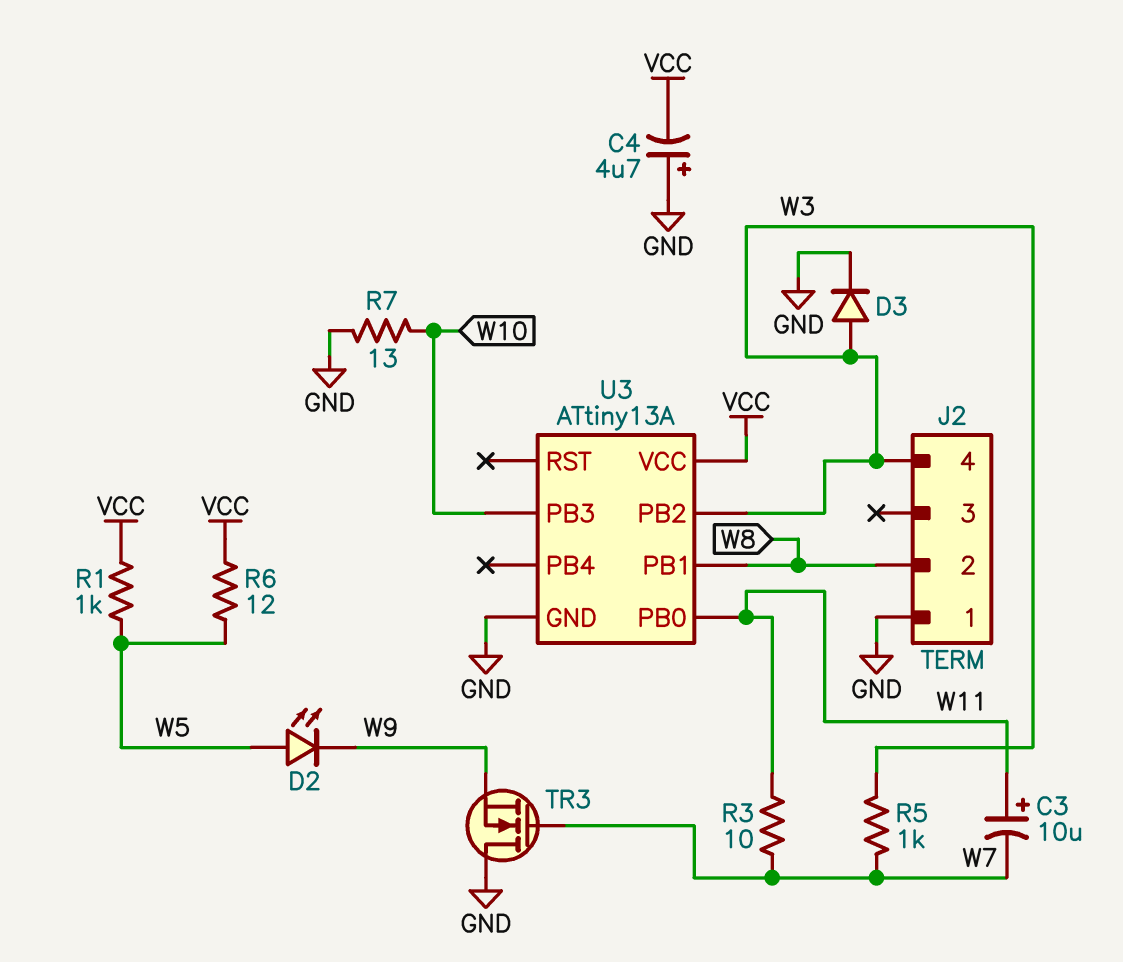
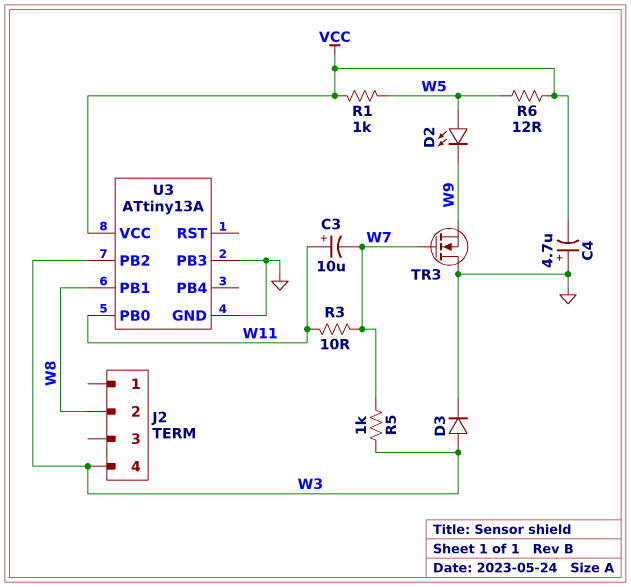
J2 pin 1: GND -> none
R7: 13 (GND, W10) -> none
U3 pin PB3: W10 -> GND

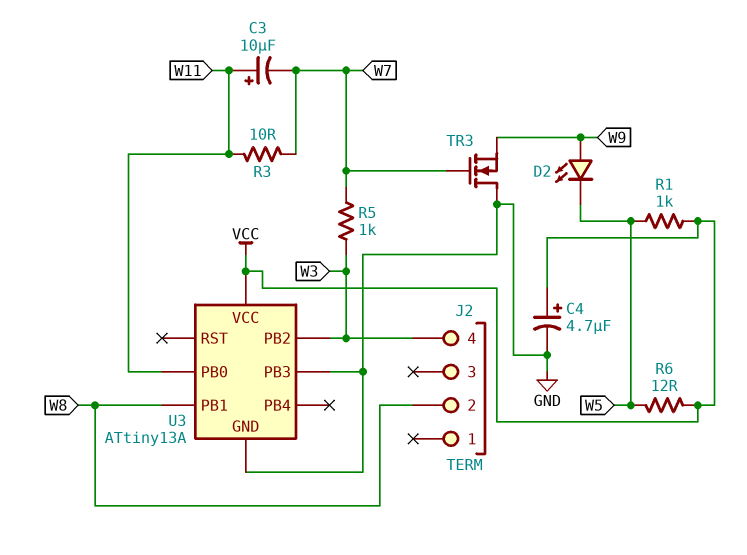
C4: 4.7uF (plus GND, minus VCC) -> 4.7uF (plus VCC, minus GND)
D2: LED (A W5, K W9) -> LED (A W9, K W5)
D3: diode (A W3, K GND) -> none

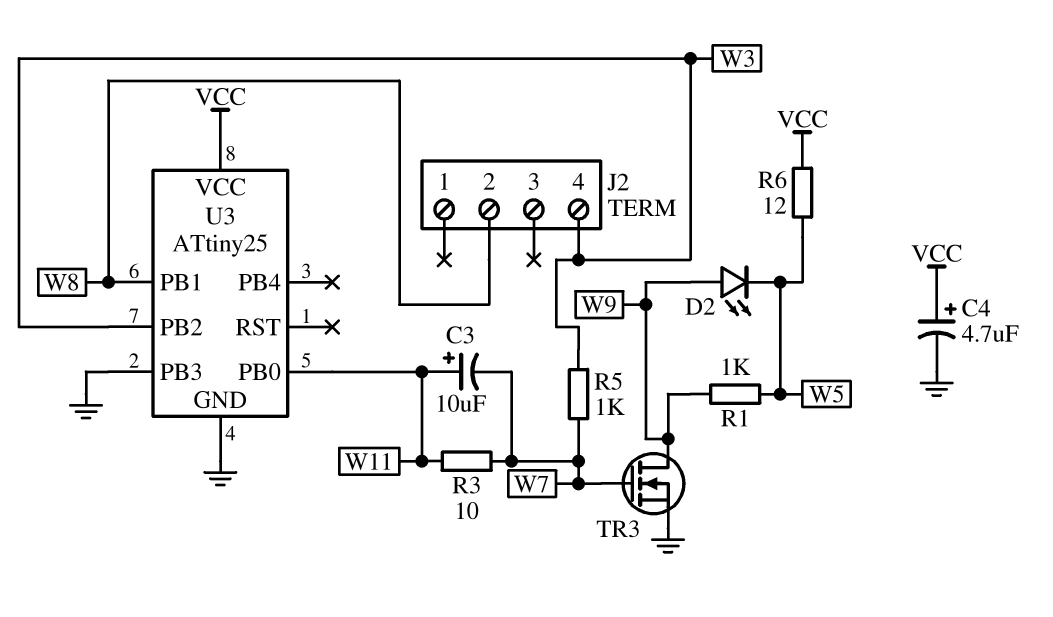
R1: 1k (VCC, W5) -> 1k (W5, W9)
TR3: NMOS (G W7, D GND, S W9) -> NMOS (G W7, D W9, S GND)
U3: ATtiny13A -> ATtiny25

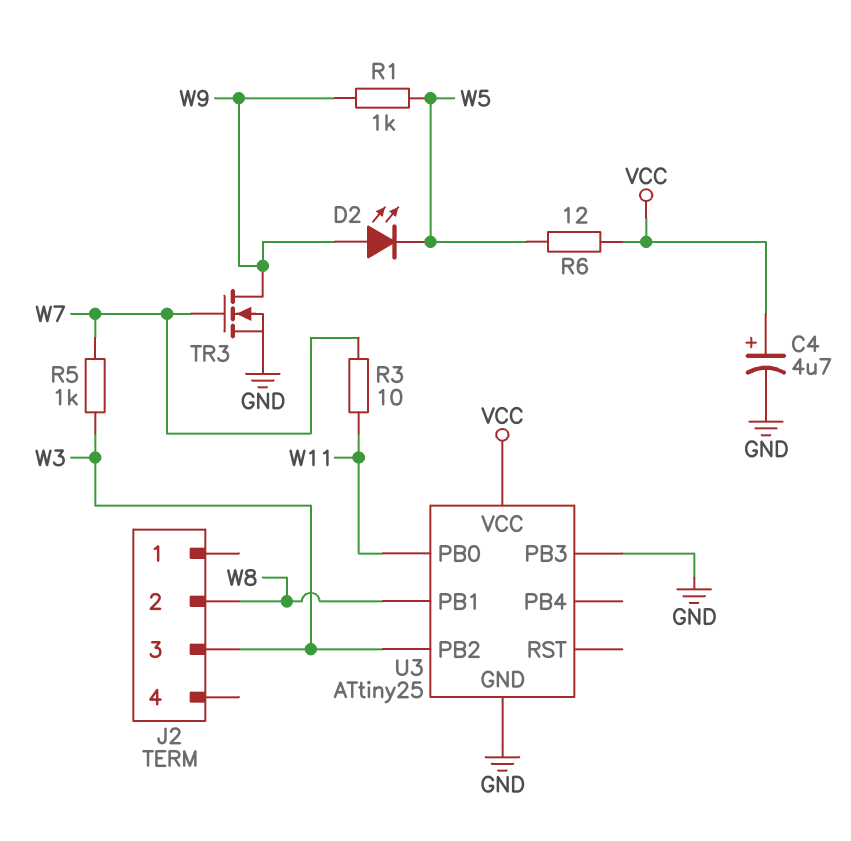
C3: 10uF (plus W11, minus W7) -> none
J2 pin 3: none -> W3
J2 pin 4: W3 -> none

